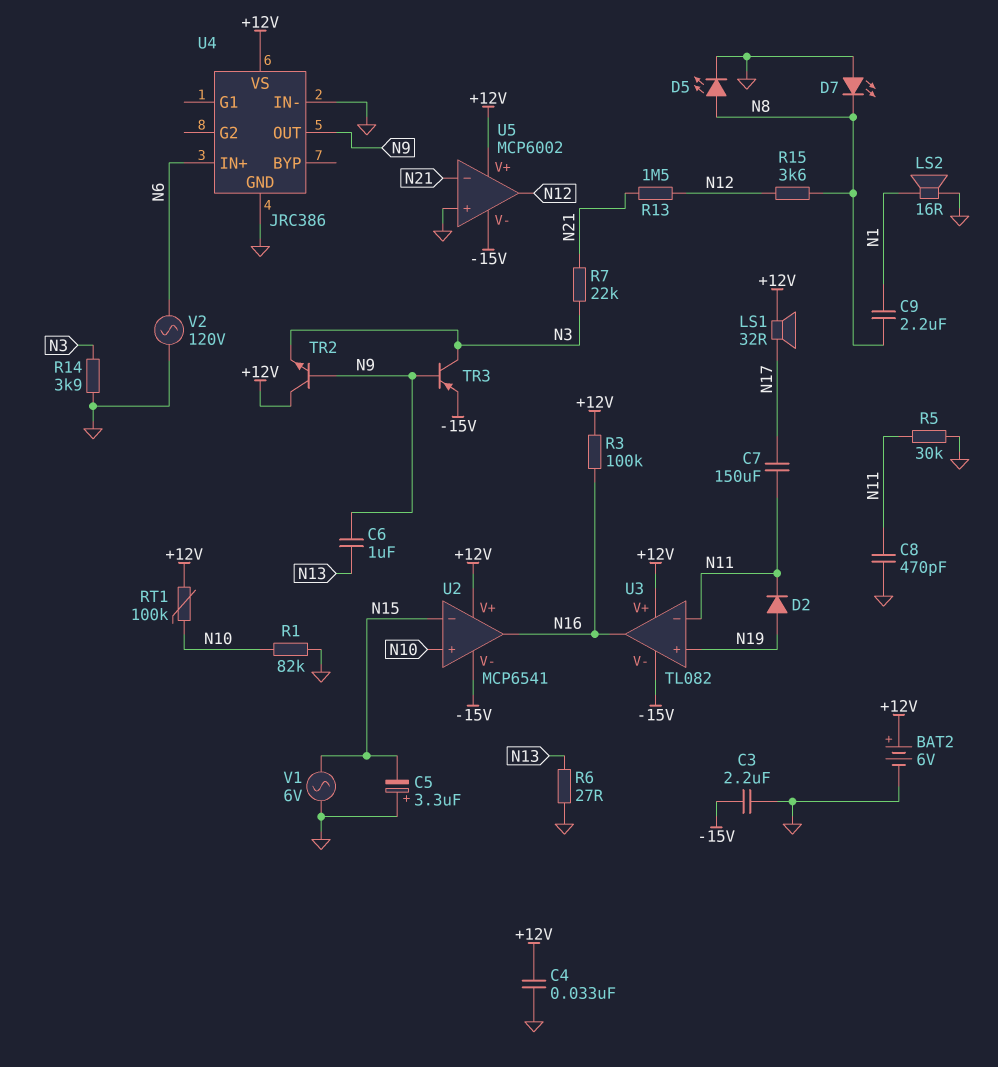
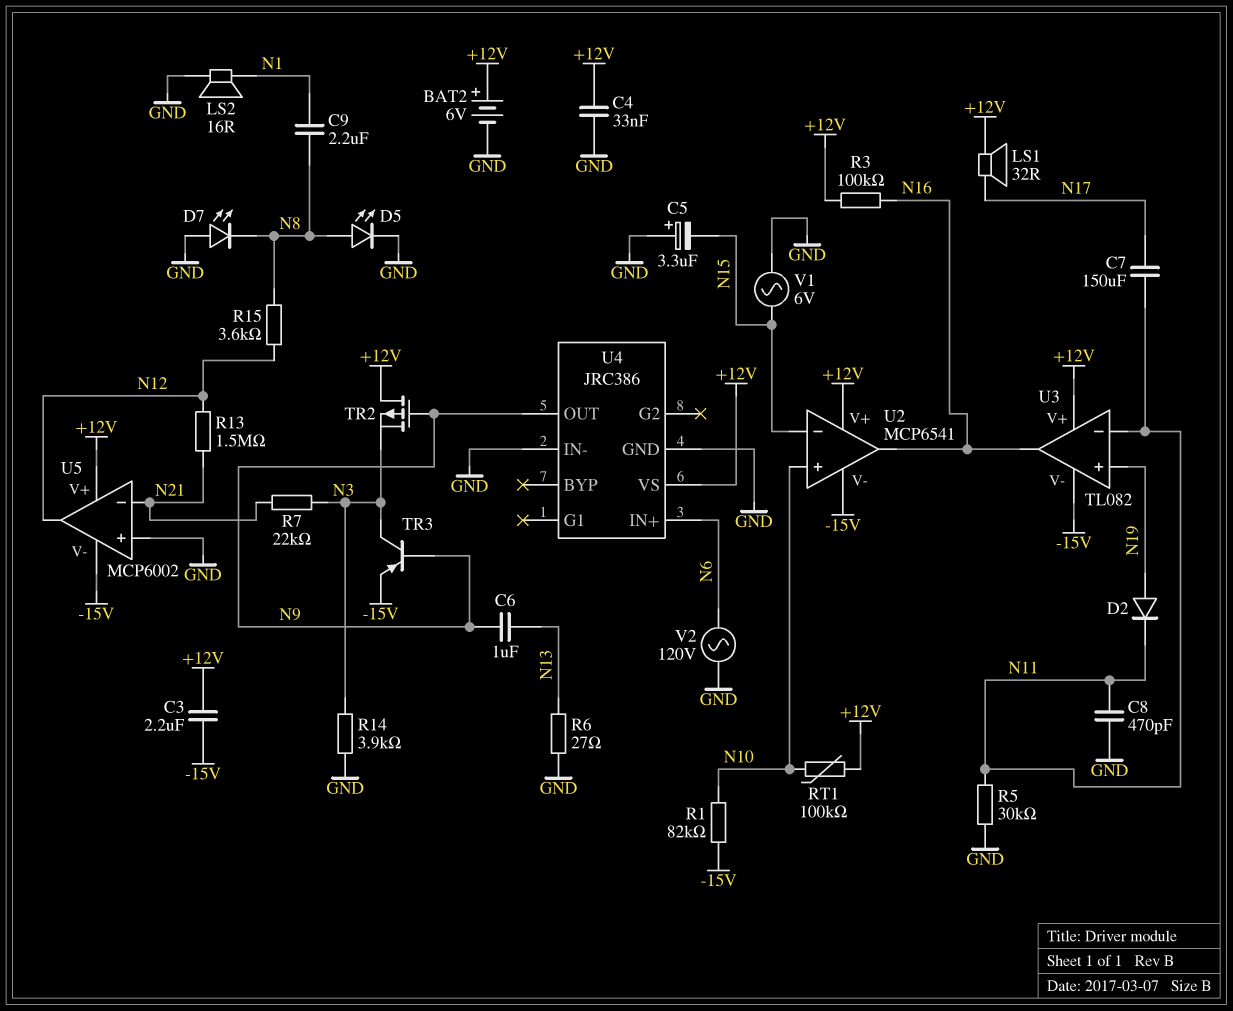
C3: 2.2uF (-15V, GND) -> 2.2uF (+12V, -15V)
R1: 82k (GND, N10) -> 82k (-15V, N10)
TR2: NPN (B N9, C +12V, E N3) -> PMOS (G N9, D +12V, S N3)

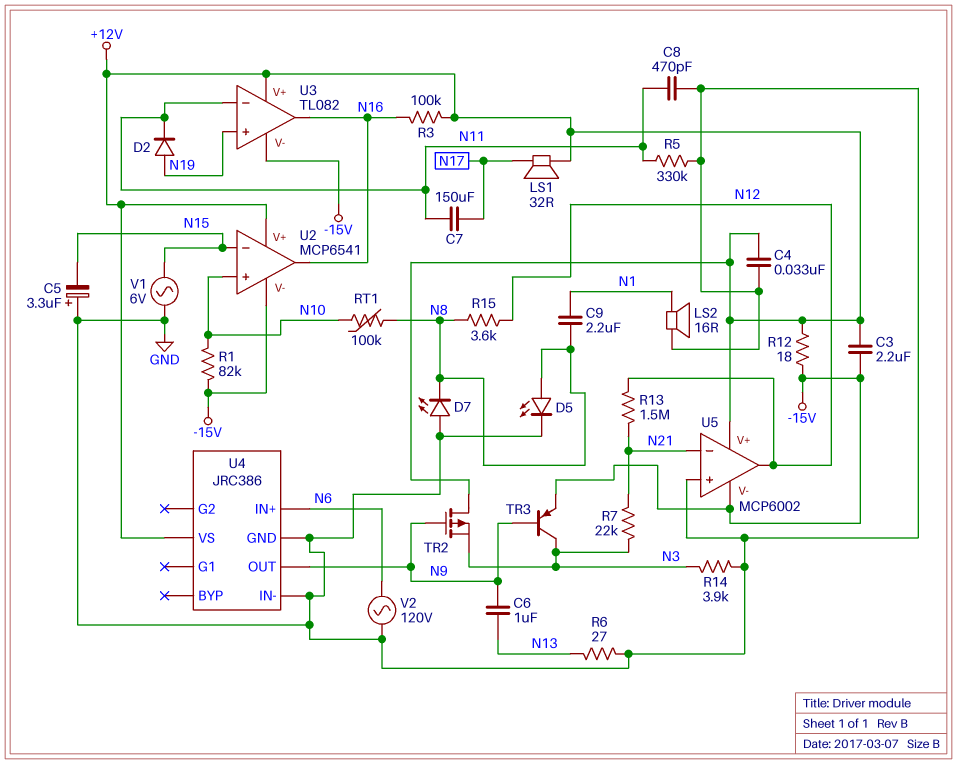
BAT2: 6V (plus +12V, minus GND) -> none
R5: 30k (GND, N11) -> 330k (GND, N11)
R12: none -> 18 (+12V, -15V)
RT1: 100k (+12V, N10) -> 100k (N8, N10)

